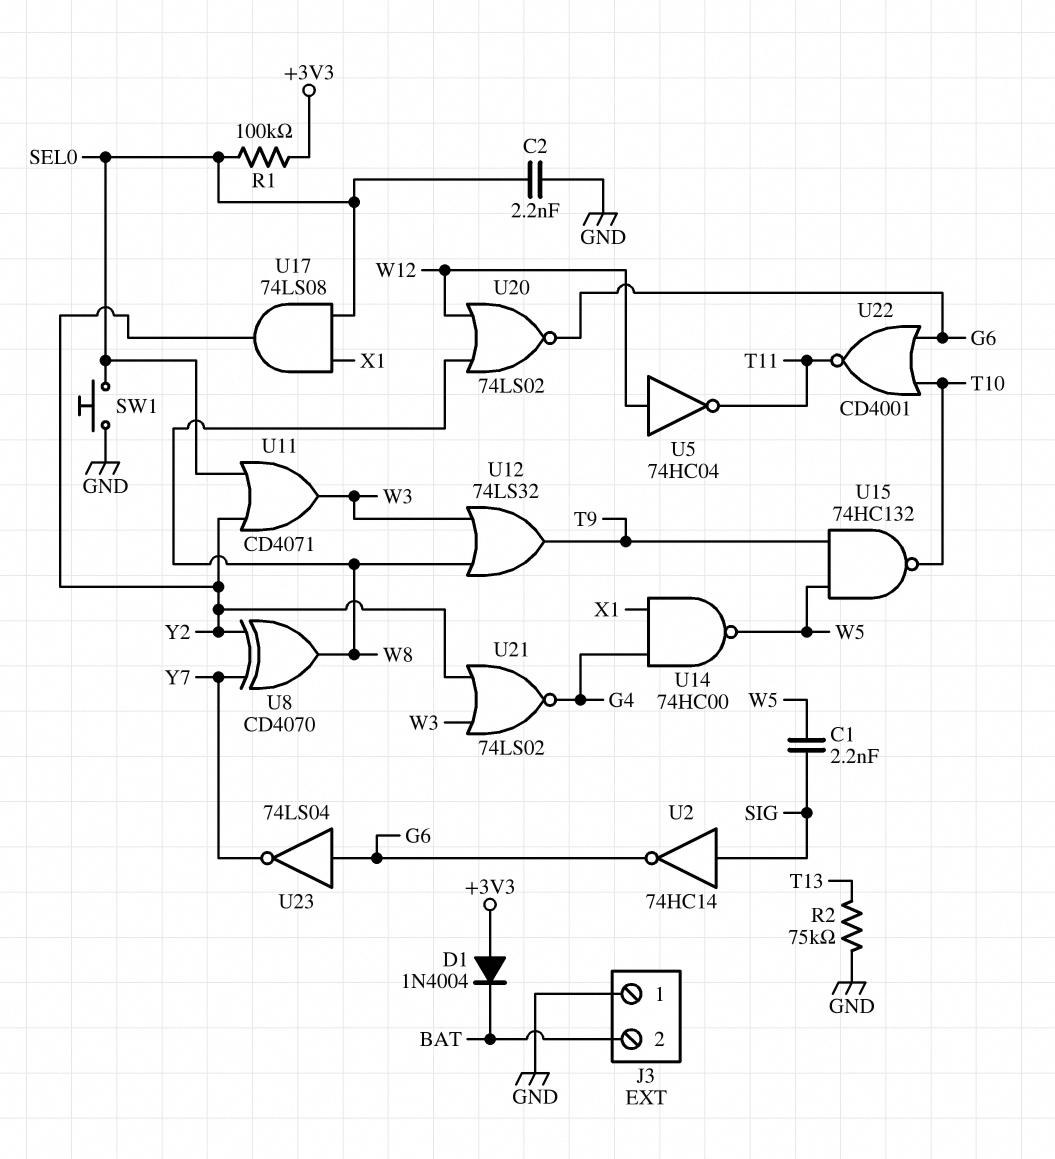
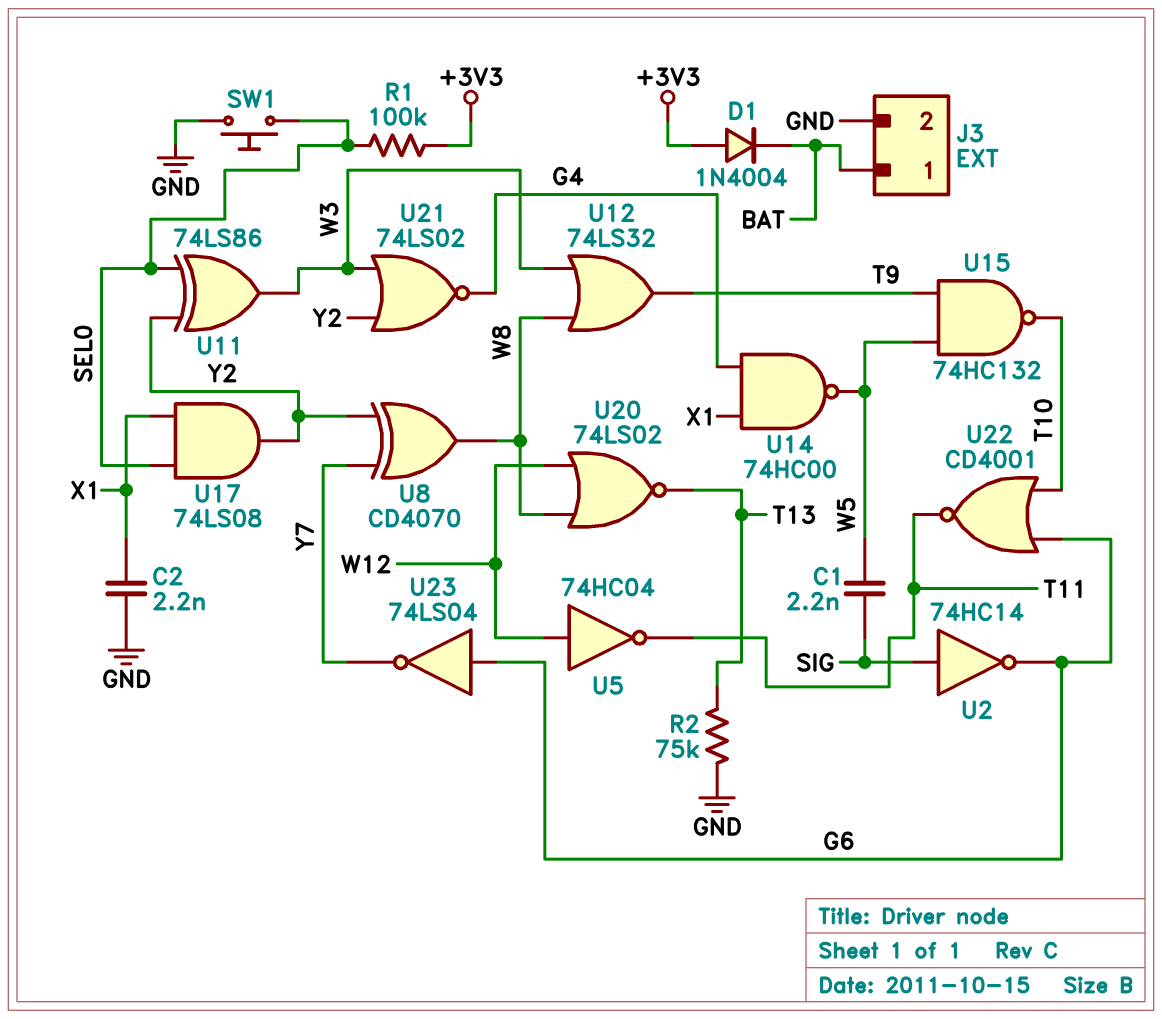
C2: 2.2nF (GND, SEL0) -> 2.2nF (GND, X1)
J3 pin 1: GND -> BAT
J3 pin 2: BAT -> GND
U11: OR CD4071 (in SEL0, in Y2, out W3) -> XOR 74LS86 (in SEL0, in Y2, out W3)
U20: NOR 74LS02 (in W8, in W12, out G6) -> NOR 74LS02 (in W8, in W12, out T13)

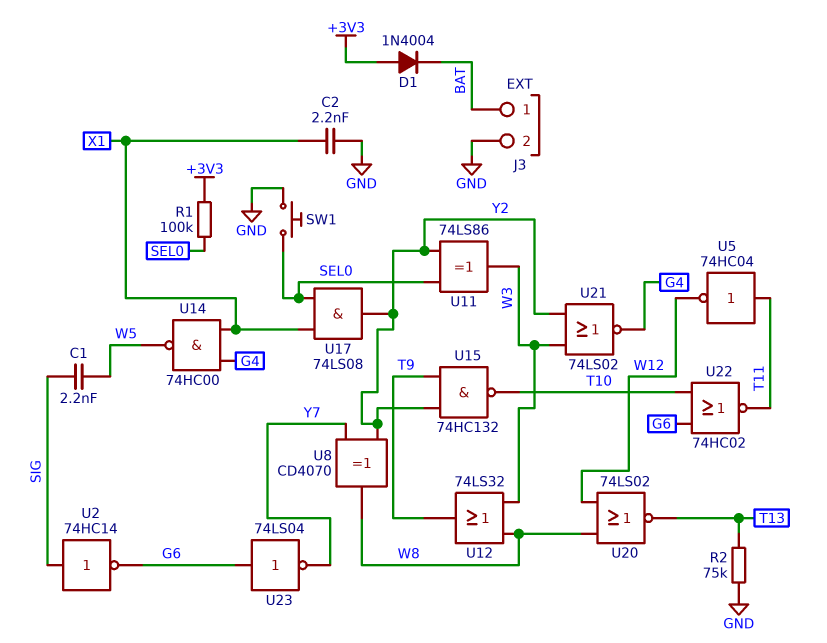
U5: NOT 74HC04 (in W12, out T11) -> NOT 74HC04 (in T11, out W12)
U15: NAND 74HC132 (in T9, in W5, out T10) -> NAND 74HC132 (in T9, in Y2, out T10)
U22: NOR CD4001 (in G6, in T10, out T11) -> NOR 74HC02 (in G6, in T10, out T11)

